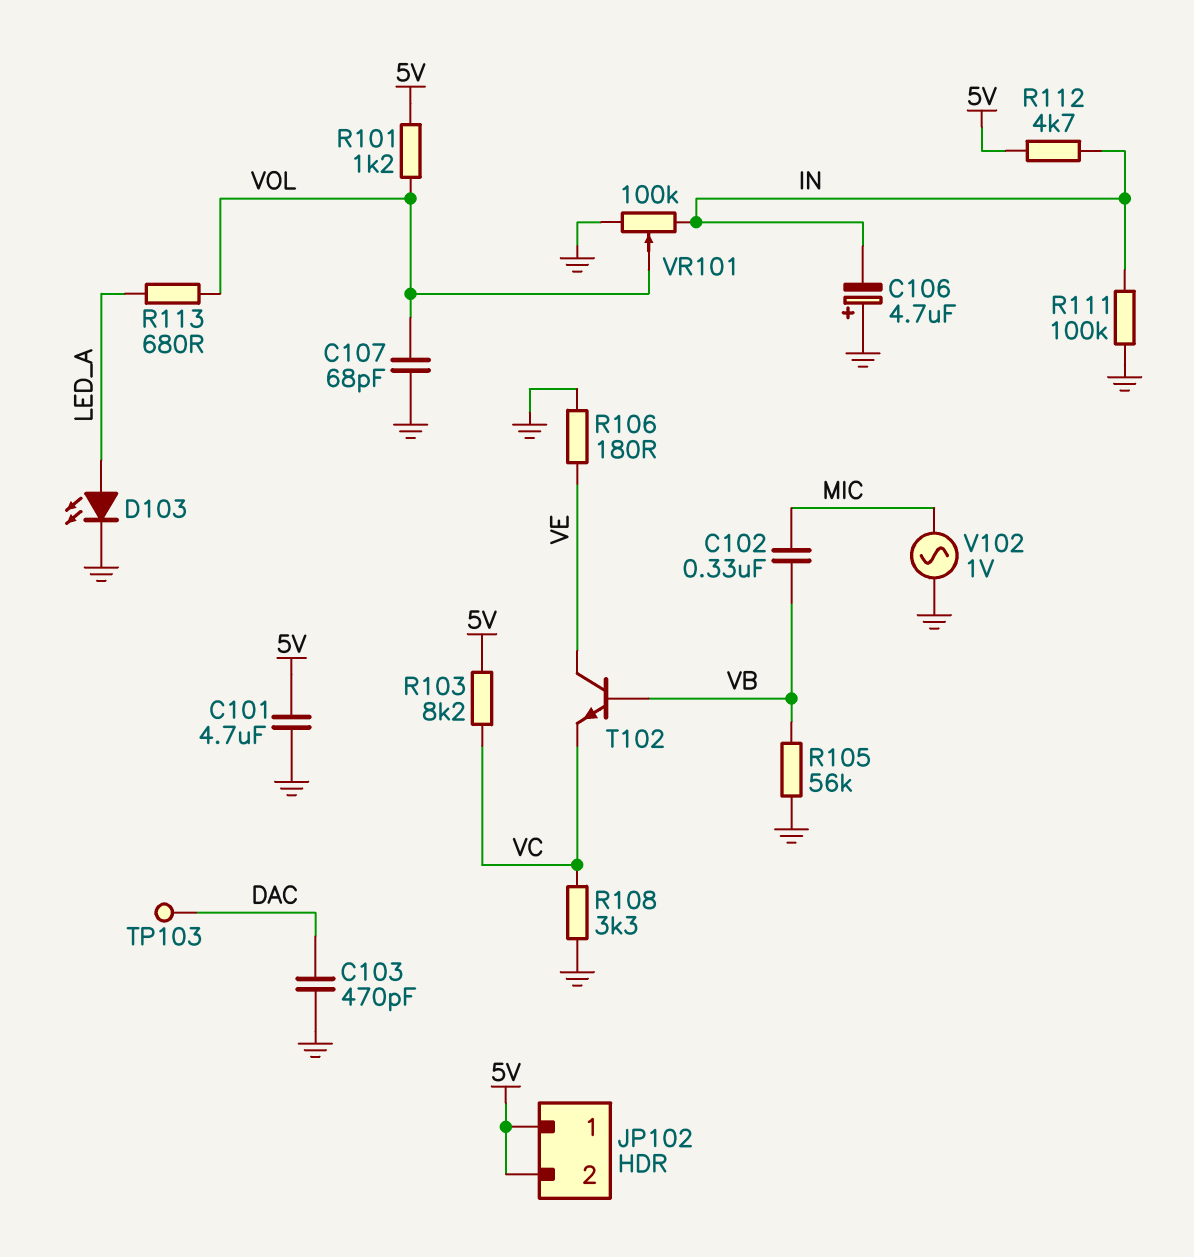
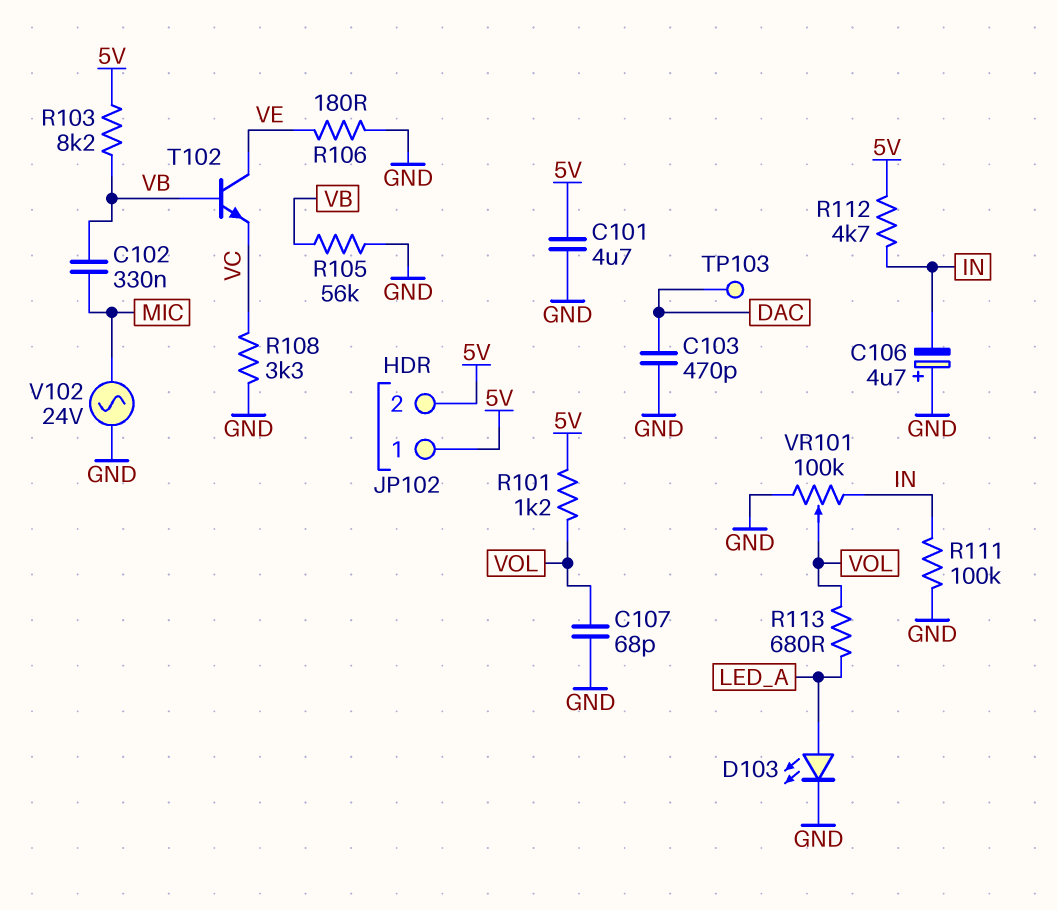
R103: 8.2k (5V, VC) -> 8.2k (5V, VB)
V102: AC 1V (GND, MIC) -> AC 24V (GND, MIC)

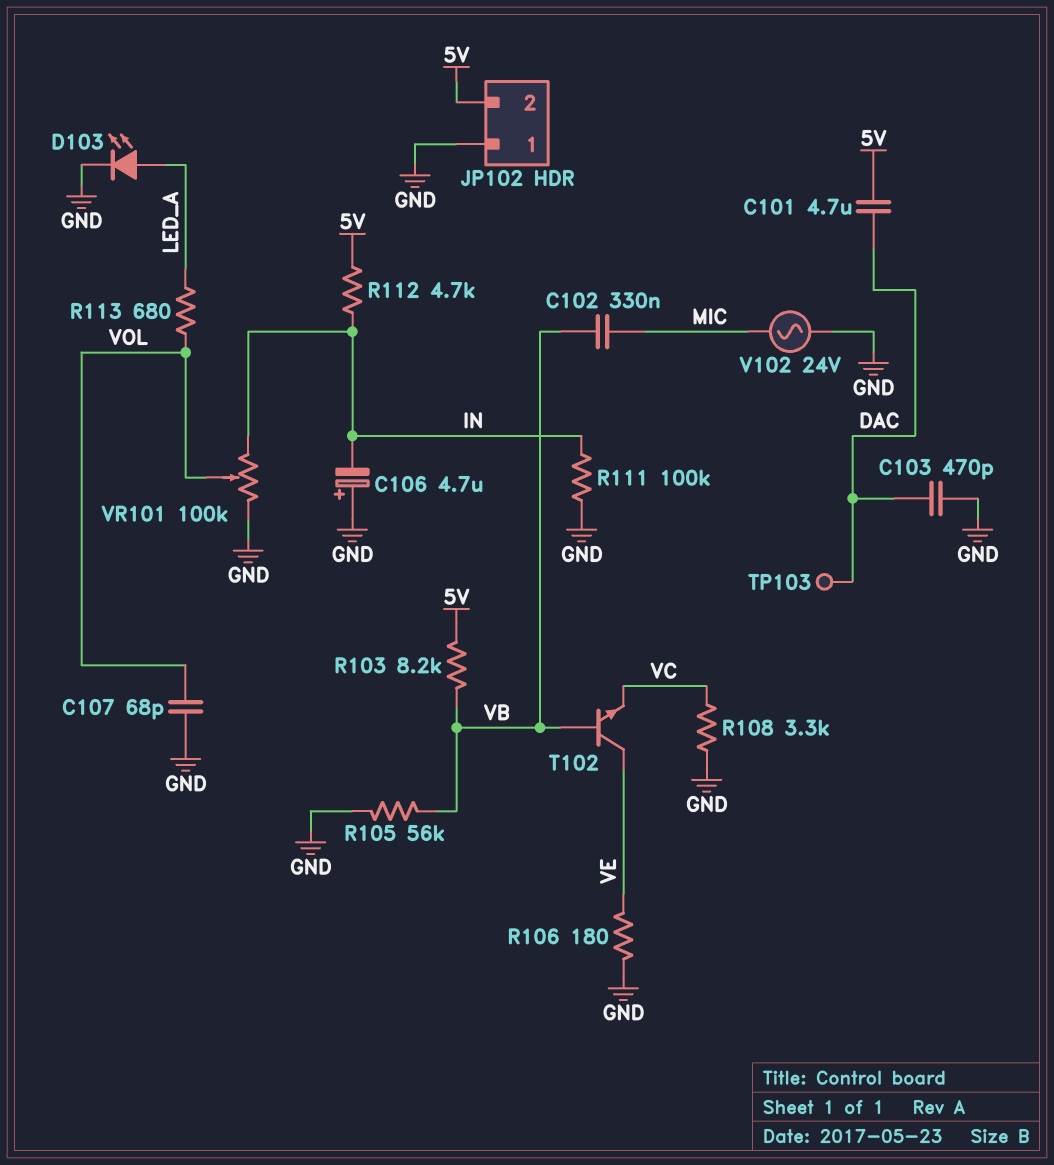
C101: 4.7uF (5V, GND) -> 4.7uF (5V, DAC)
JP102 pin 1: 5V -> GND
R101: 1.2k (5V, VOL) -> none

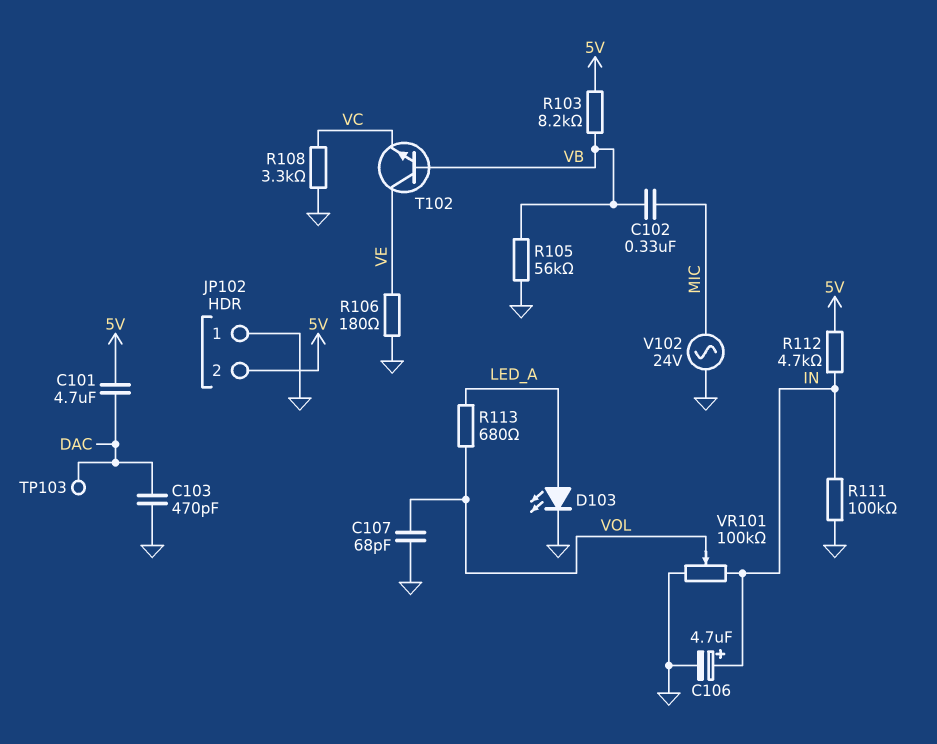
C106: 4.7uF (plus GND, minus IN) -> 4.7uF (plus IN, minus GND)

